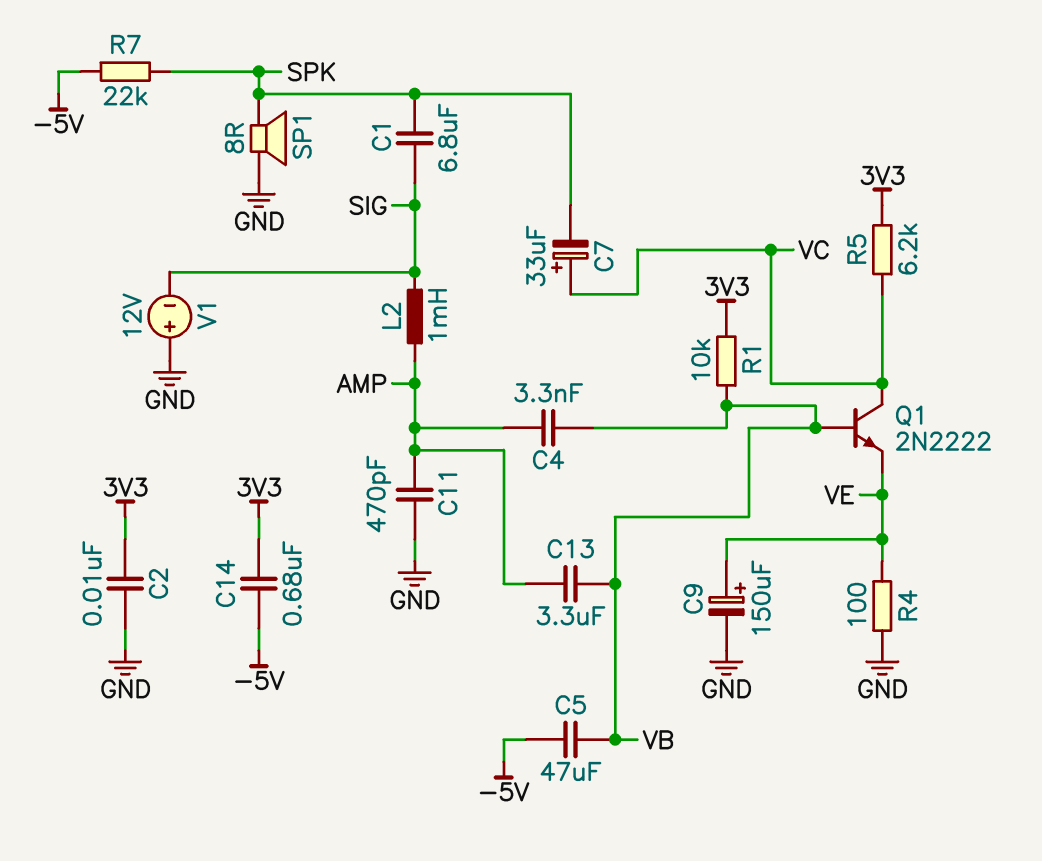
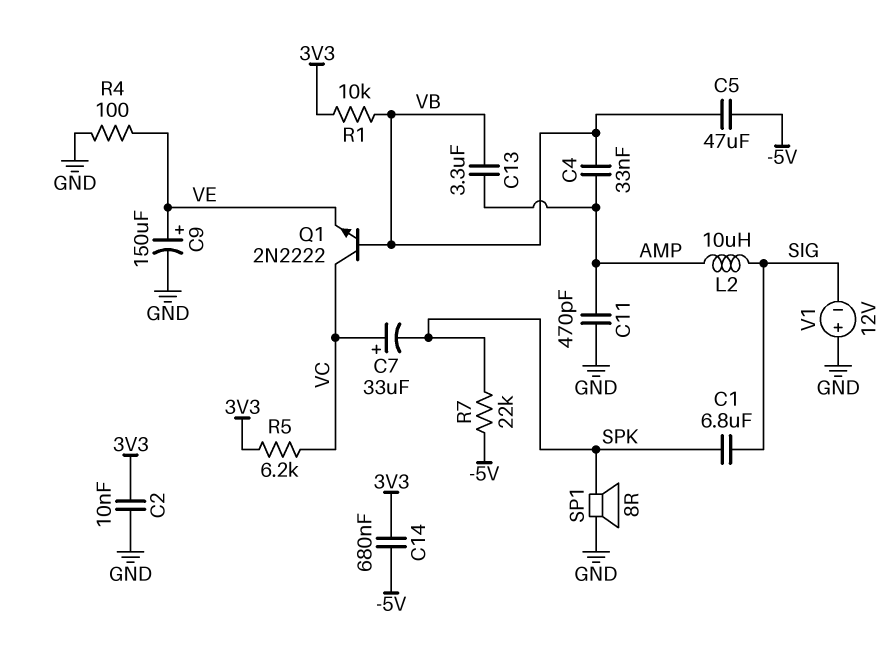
C4: 3.3nF (AMP, VB) -> 33nF (AMP, VB)
L2: 1mH (AMP, SIG) -> 10uH (AMP, SIG)

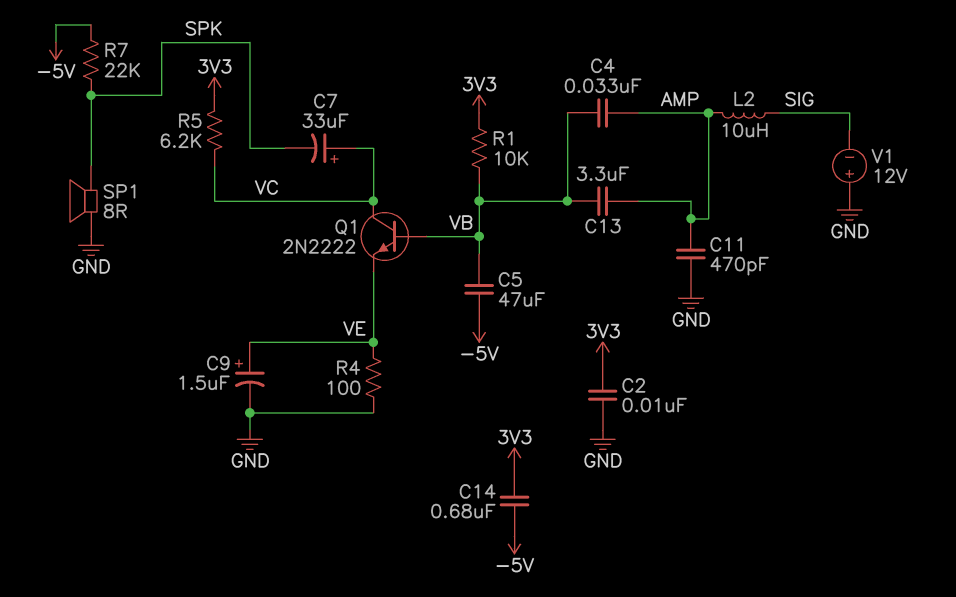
C1: 6.8uF (SIG, SPK) -> none
C9: 150uF (plus VE, minus GND) -> 1.5uF (plus VE, minus GND)

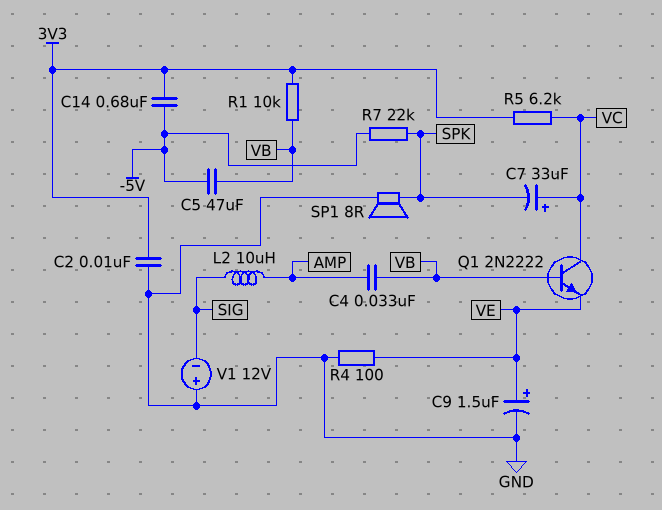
C11: 470pF (AMP, GND) -> none
C13: 3.3uF (AMP, VB) -> none

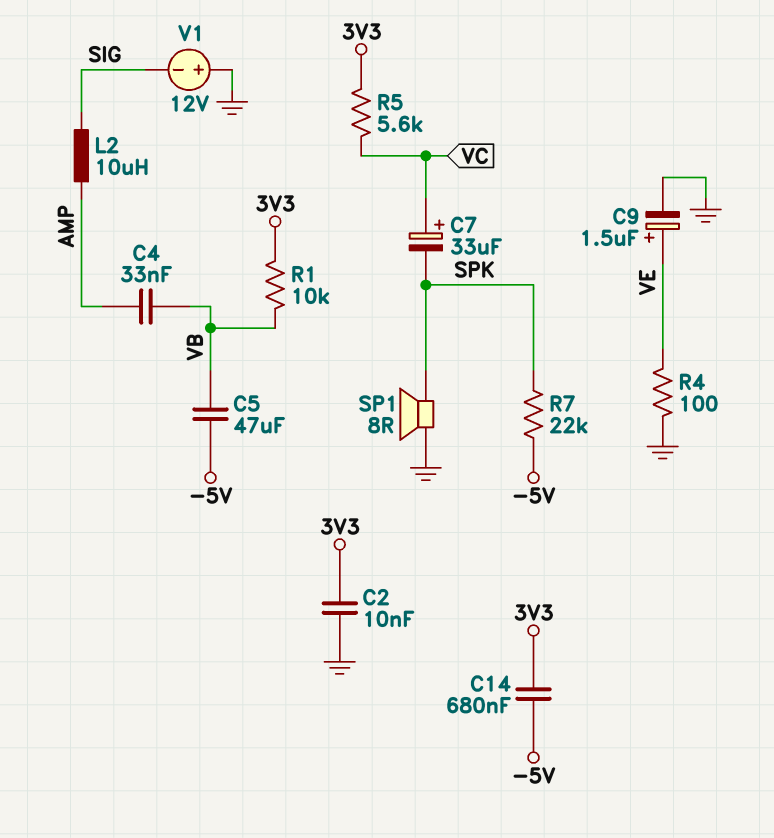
Q1: NPN 2N2222 (B VB, C VC, E VE) -> none
R5: 6.2k (3V3, VC) -> 5.6k (3V3, VC)

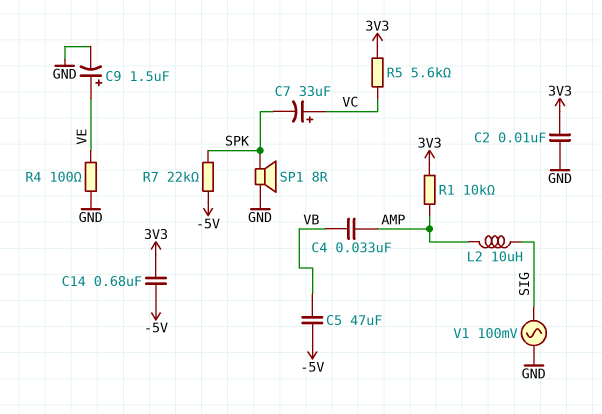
R1: 10k (3V3, VB) -> 10k (3V3, AMP)
V1: 12V (plus GND, minus SIG) -> AC 100mV (GND, SIG)

